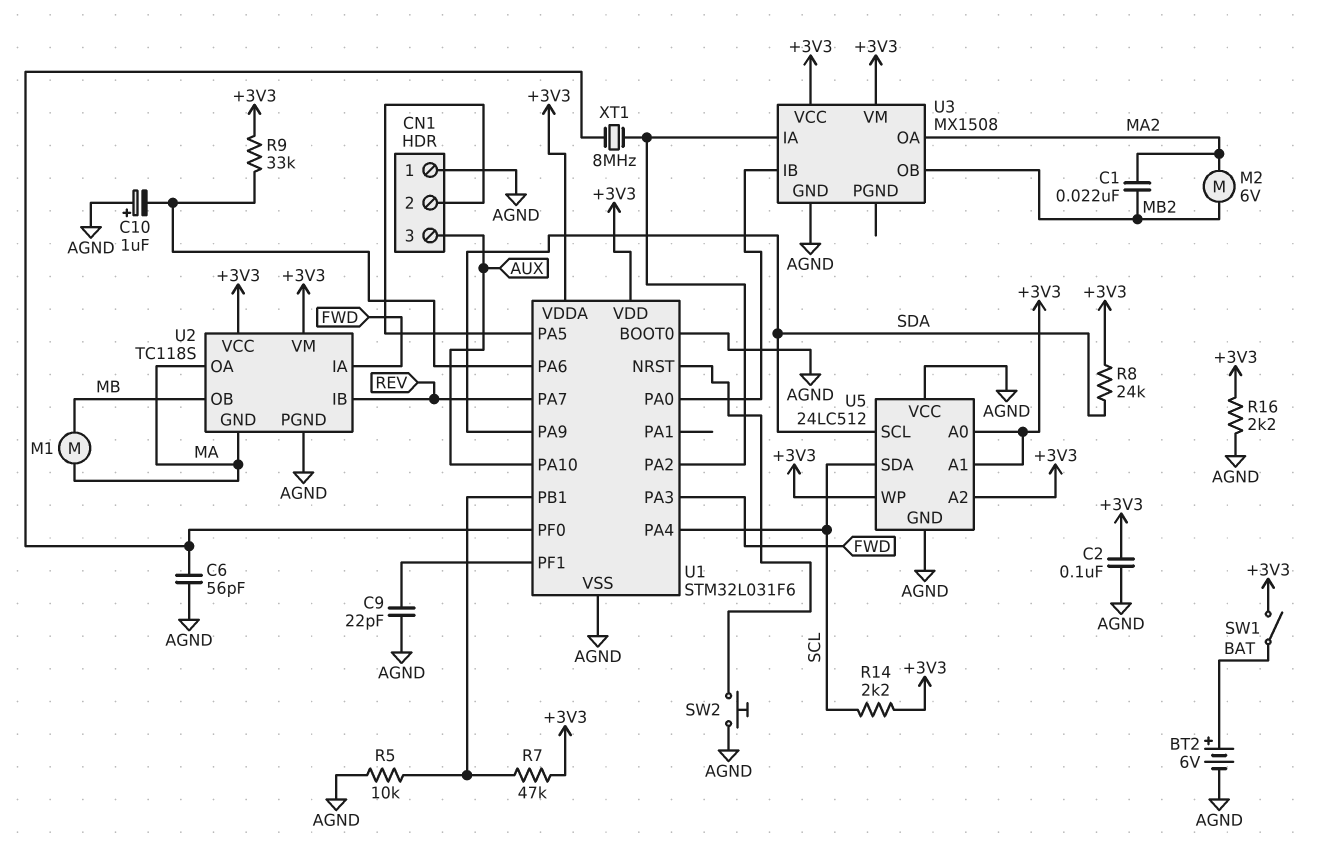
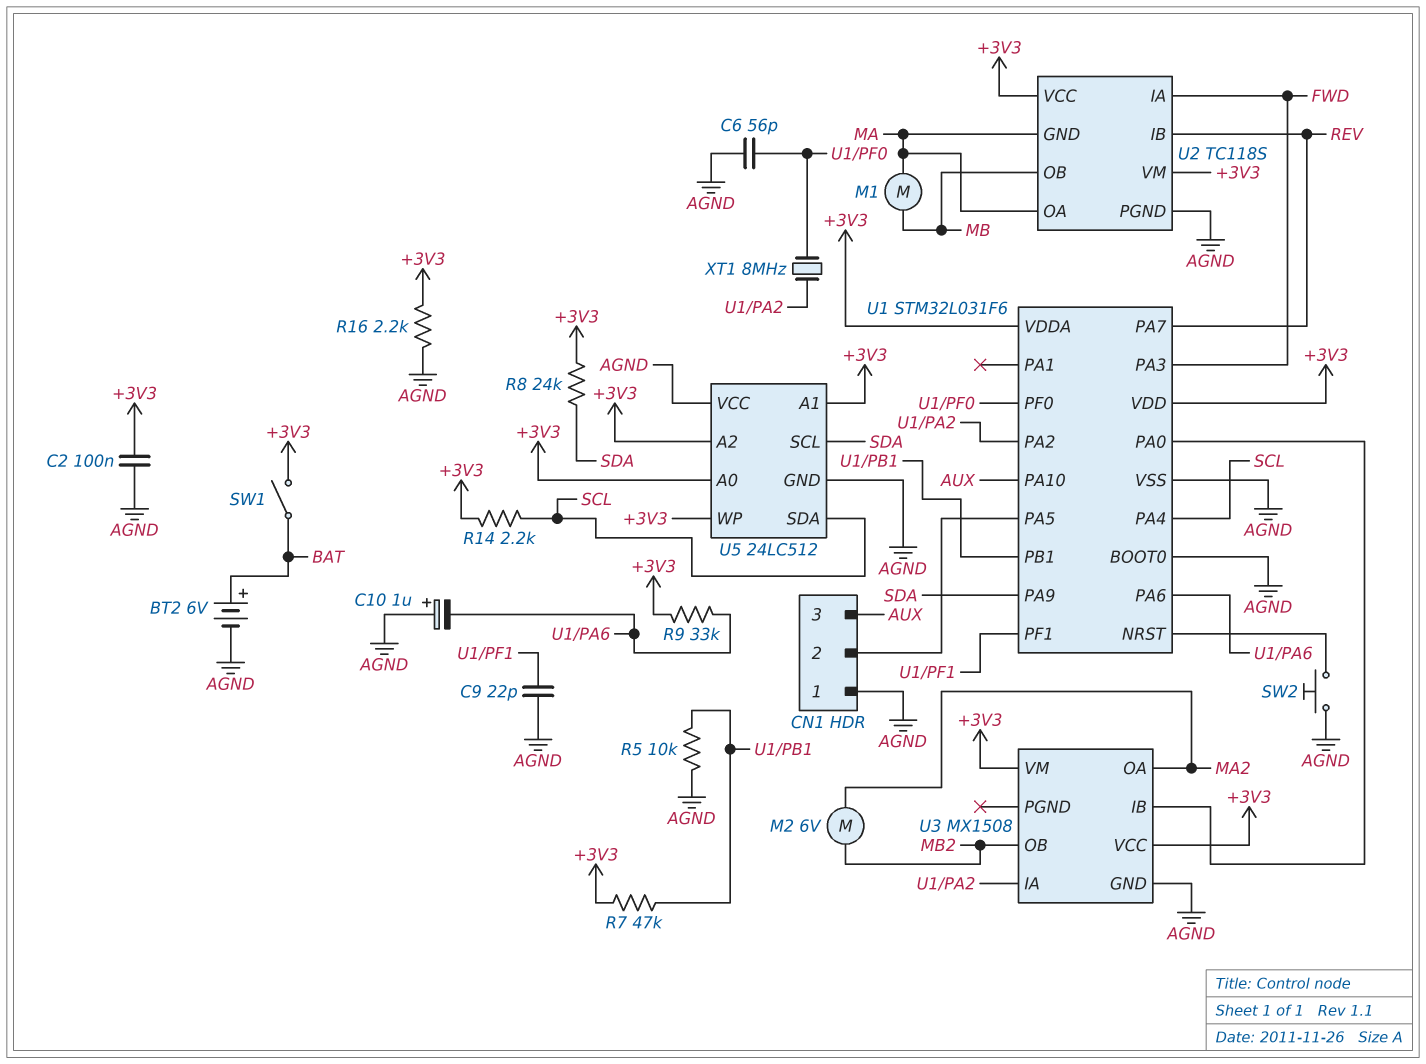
C1: 22nF (MA2, MB2) -> none

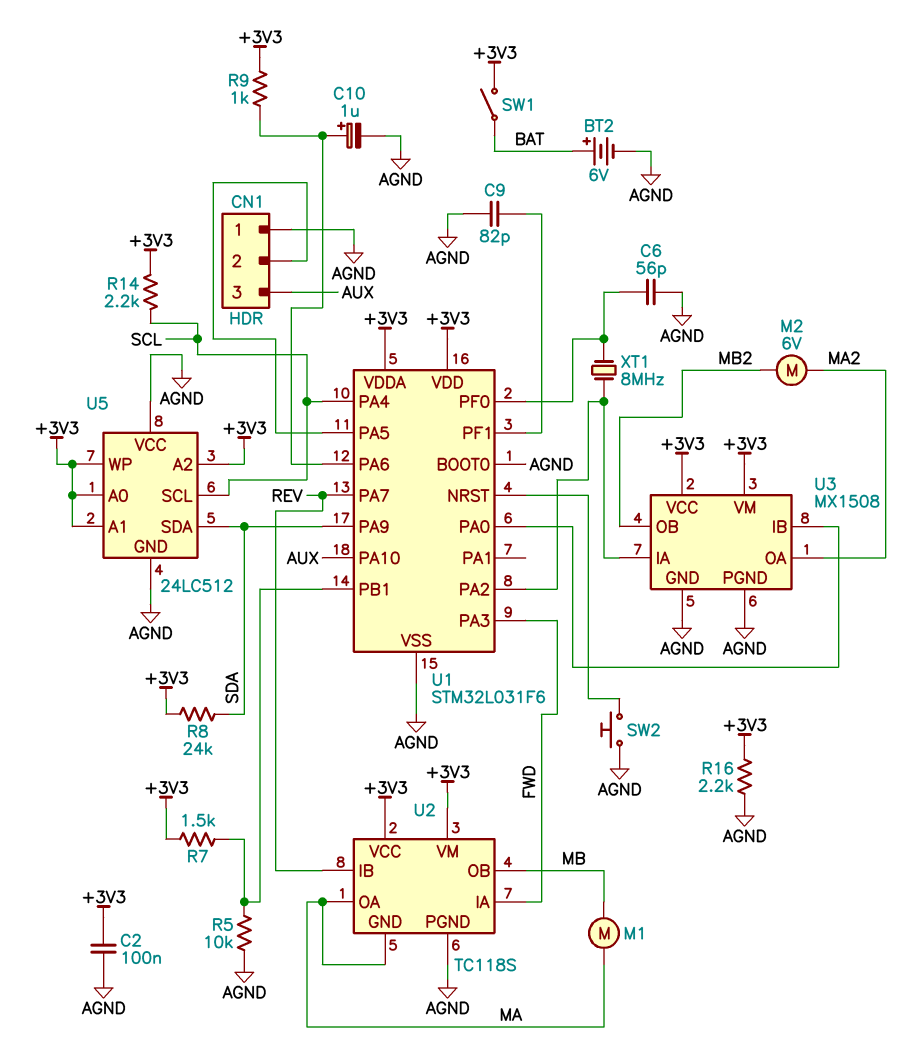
C9: 22pF (AGND, U1/PF1) -> 82pF (AGND, U1/PF1)
C10: 1uF (plus AGND, minus U1/PA6) -> 1uF (plus U1/PA6, minus AGND)
R7: 47k (+3V3, U1/PB1) -> 1.5k (+3V3, U1/PB1)
R9: 33k (+3V3, U1/PA6) -> 1k (+3V3, U1/PA6)
U3 pin PGND: none -> AGND
U5 pin SCL: SDA -> SCL
U5 pin SDA: SCL -> SDA

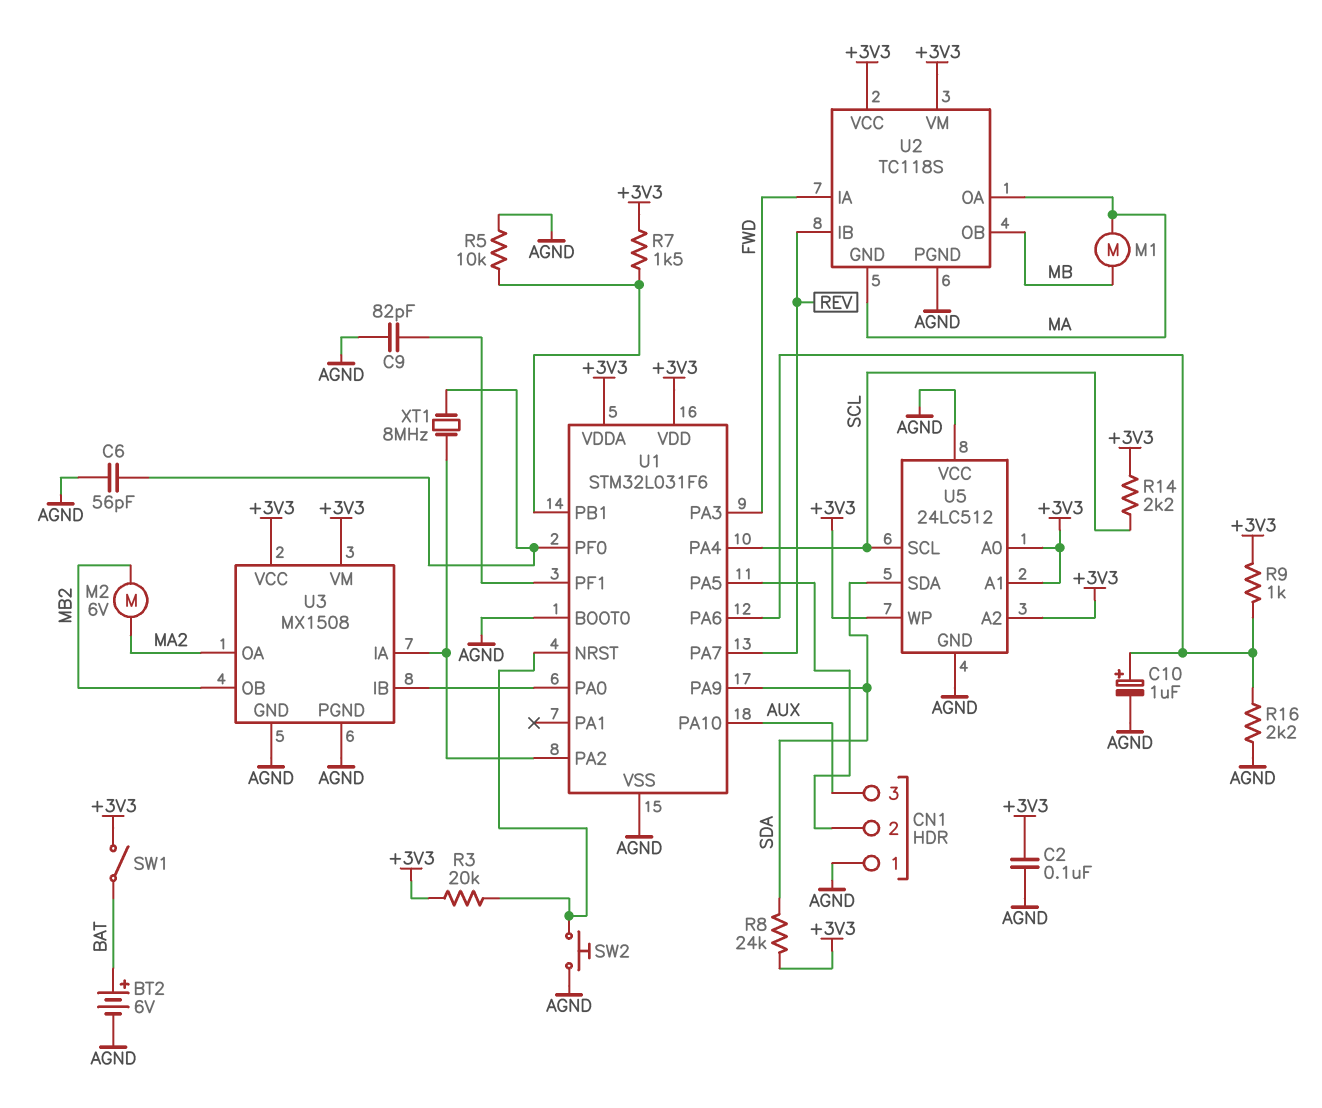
R3: none -> 20k (+3V3, U1/NRST)
R16: 2.2k (+3V3, AGND) -> 2.2k (AGND, U1/PA6)

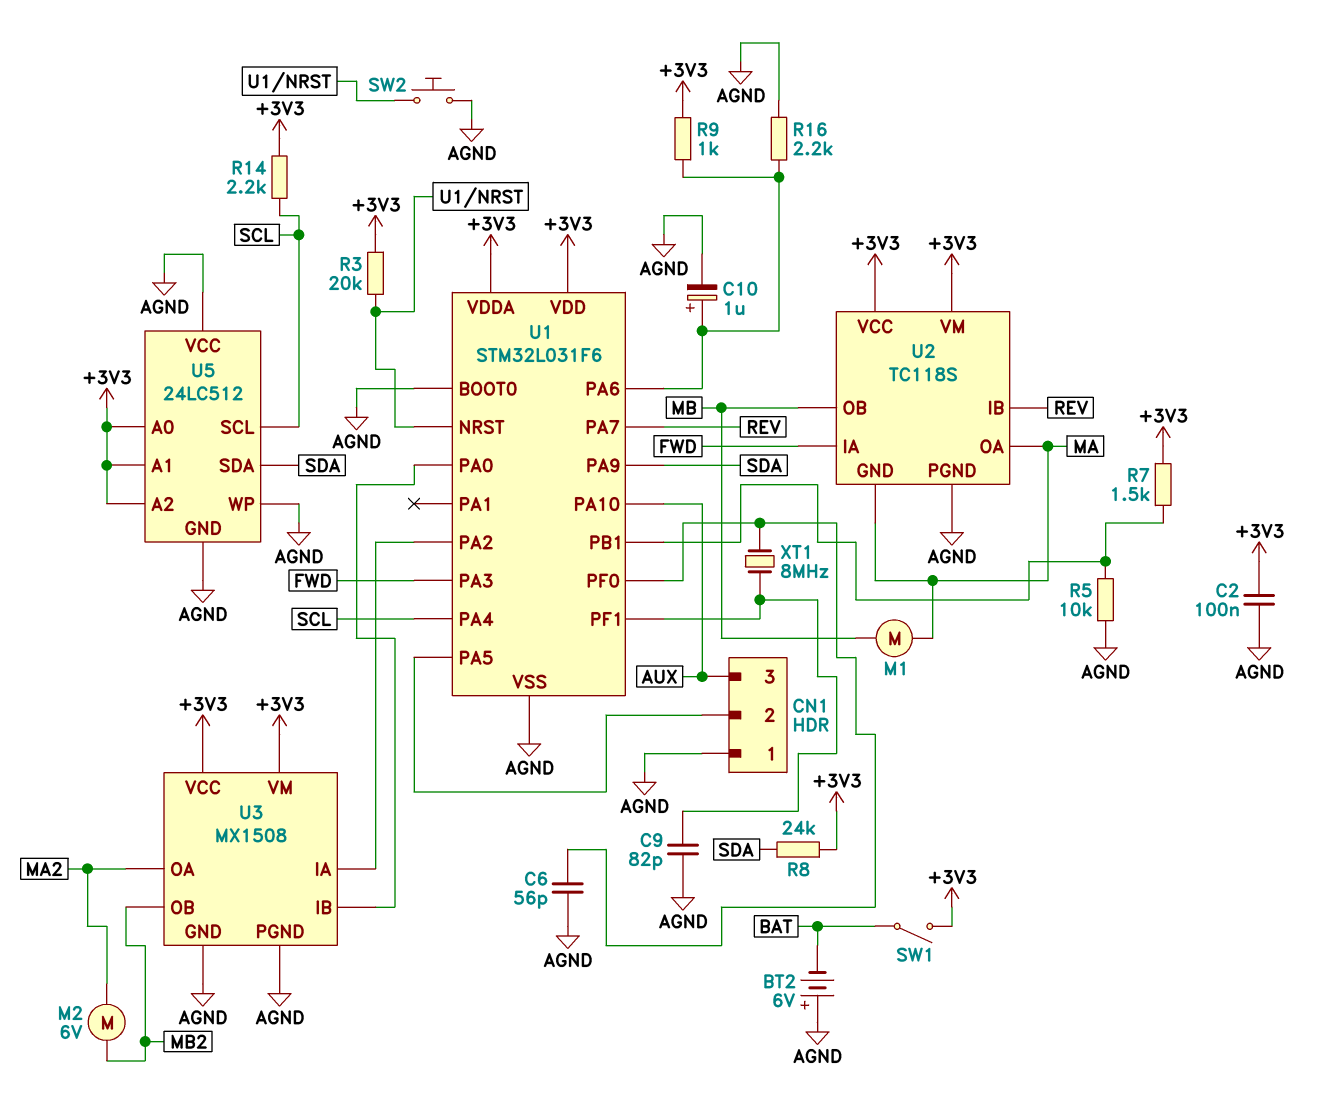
BT2: 6V (plus BAT, minus AGND) -> 6V (plus AGND, minus BAT)
U5 pin WP: +3V3 -> AGND
XT1: 8MHz (U1/PA2, U1/PF0) -> 8MHz (U1/PF0, U1/PF1)

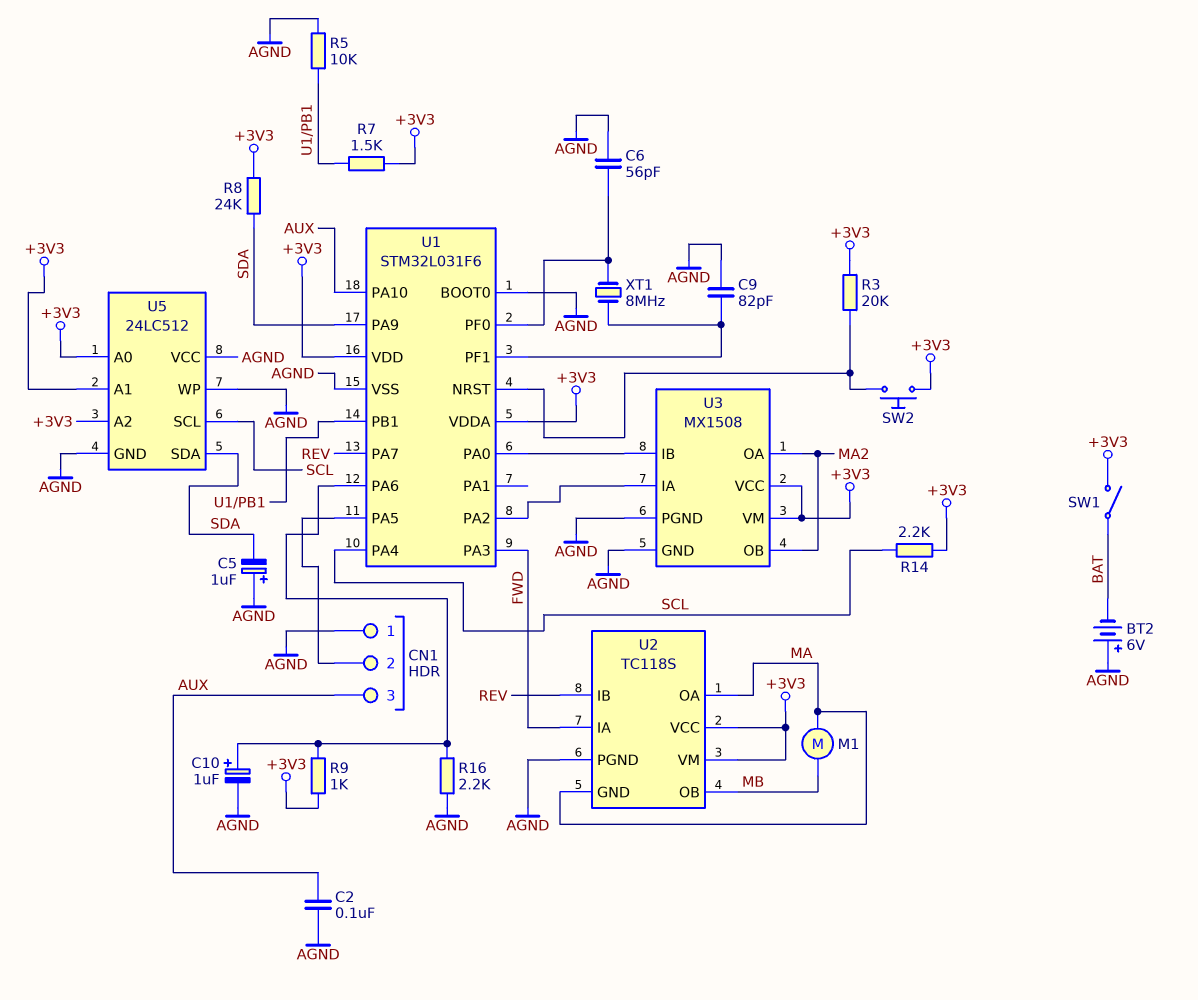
C2: 100nF (+3V3, AGND) -> 100nF (AGND, AUX)
C5: none -> 1uF (plus AGND, minus SDA)
M2: motor 6V (MA2, MB2) -> none
SW2: button (AGND, U1/NRST) -> button (+3V3, U1/NRST)
U3 pin OB: MB2 -> MA2

